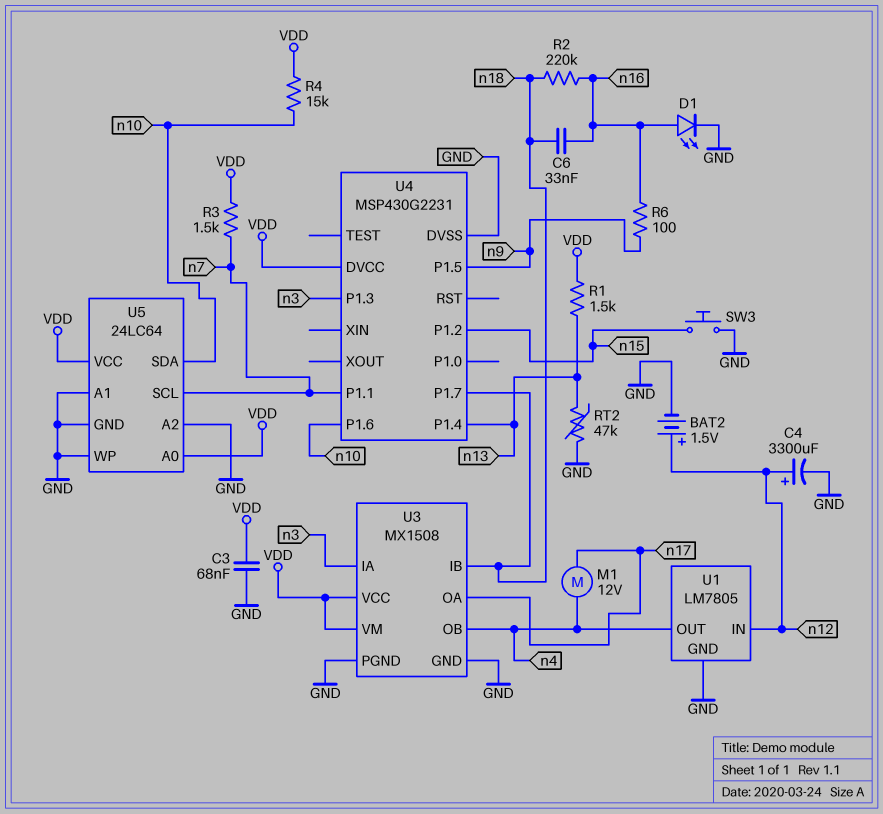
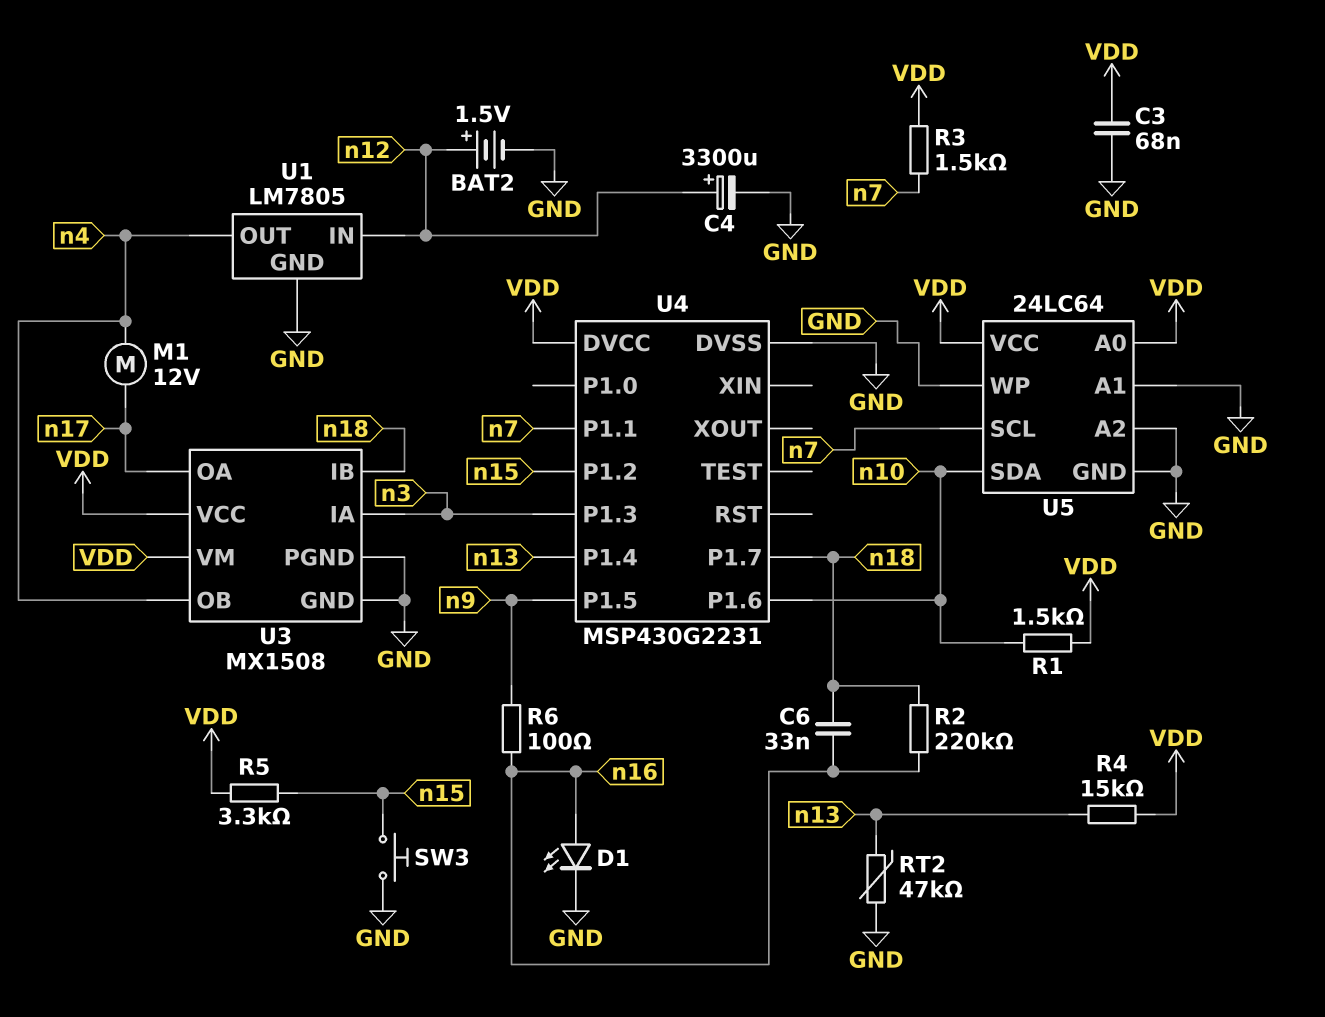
R1: 1.5k (VDD, n13) -> 1.5k (VDD, n10)
R4: 15k (VDD, n10) -> 15k (VDD, n13)
R5: none -> 3.3k (VDD, n15)

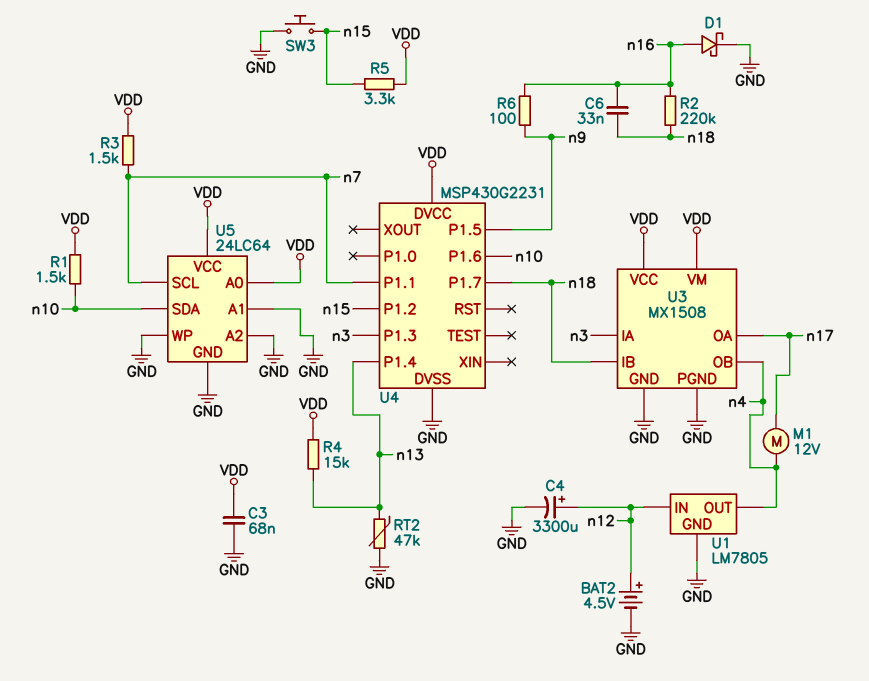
BAT2: 1.5V (plus n12, minus GND) -> 4.5V (plus n12, minus GND)
D1: LED (A n16, K GND) -> schottky (A n16, K GND)

